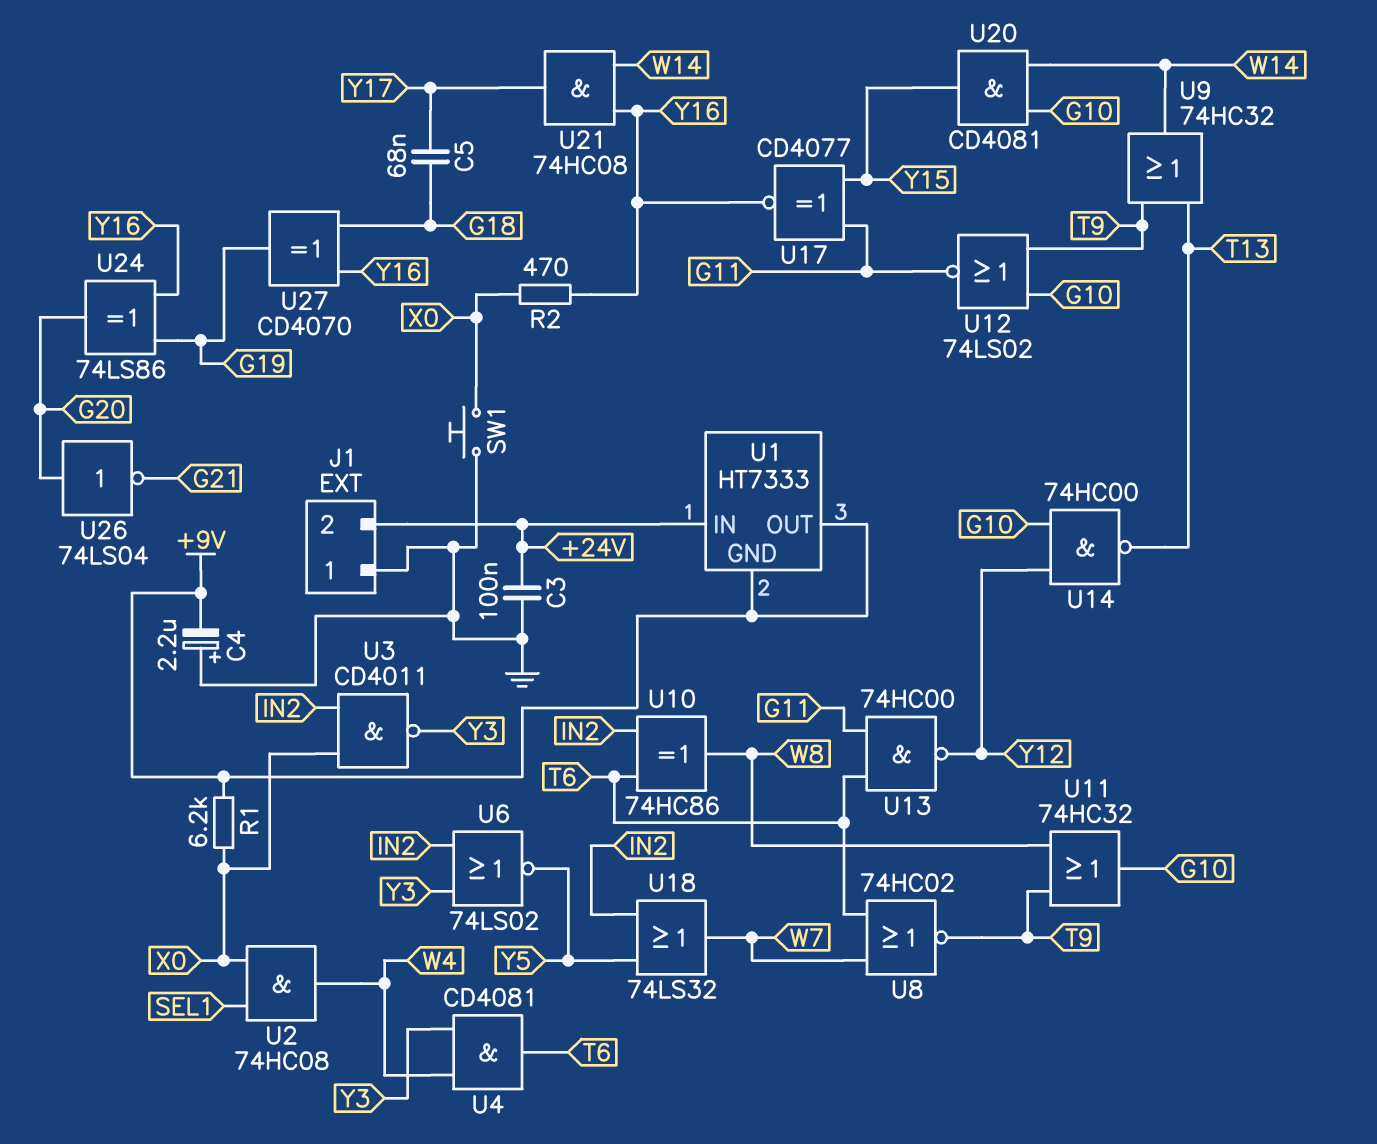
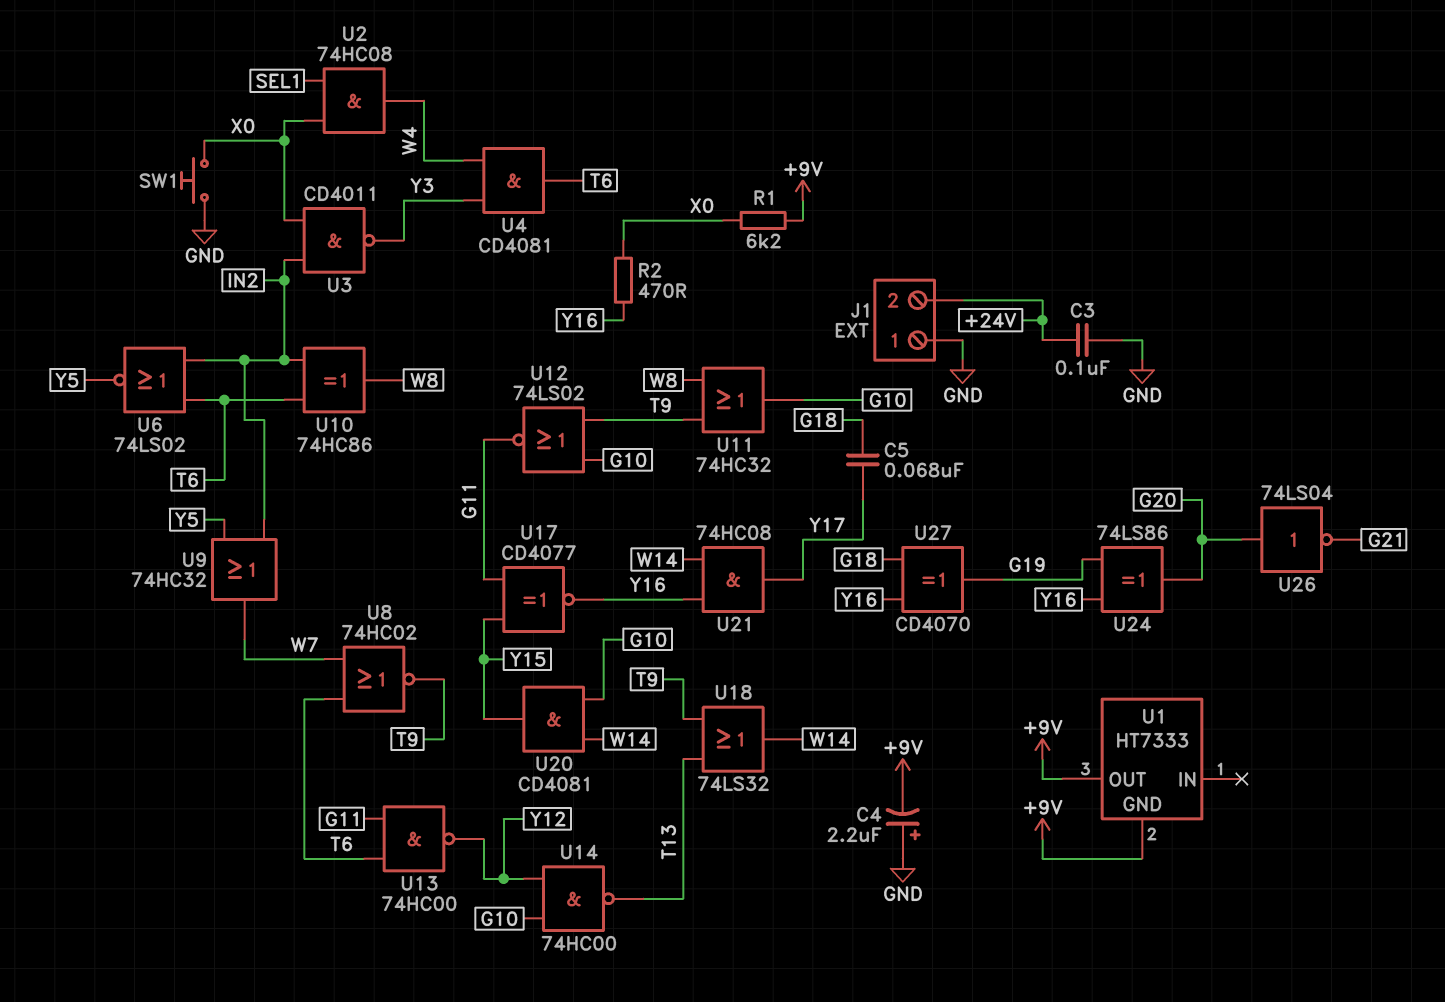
U1 pin IN: +24V -> none
U6: NOR 74LS02 (in IN2, in Y3, out Y5) -> NOR 74LS02 (in IN2, in T6, out Y5)
U9: OR 74HC32 (in T9, in T13, out W14) -> OR 74HC32 (in IN2, in Y5, out W7)
U18: OR 74LS32 (in IN2, in Y5, out W7) -> OR 74LS32 (in T9, in T13, out W14)

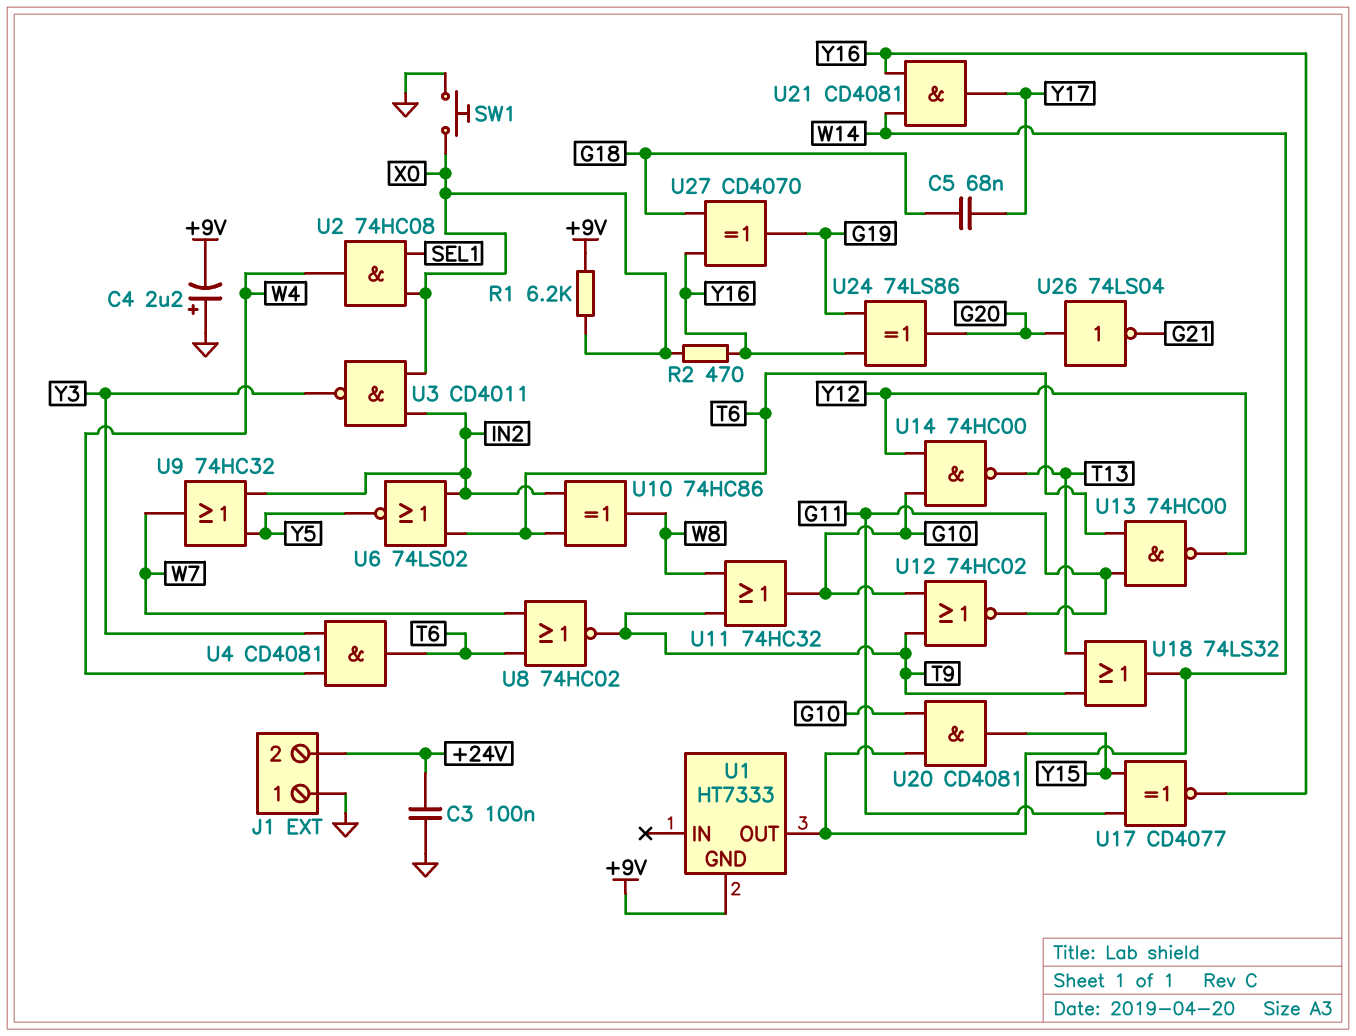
U1 pin OUT: +9V -> W14
U12: NOR 74LS02 (in G10, in T9, out G11) -> NOR 74HC02 (in G10, in T9, out G11)
U21: AND 74HC08 (in W14, in Y16, out Y17) -> AND CD4081 (in W14, in Y16, out Y17)

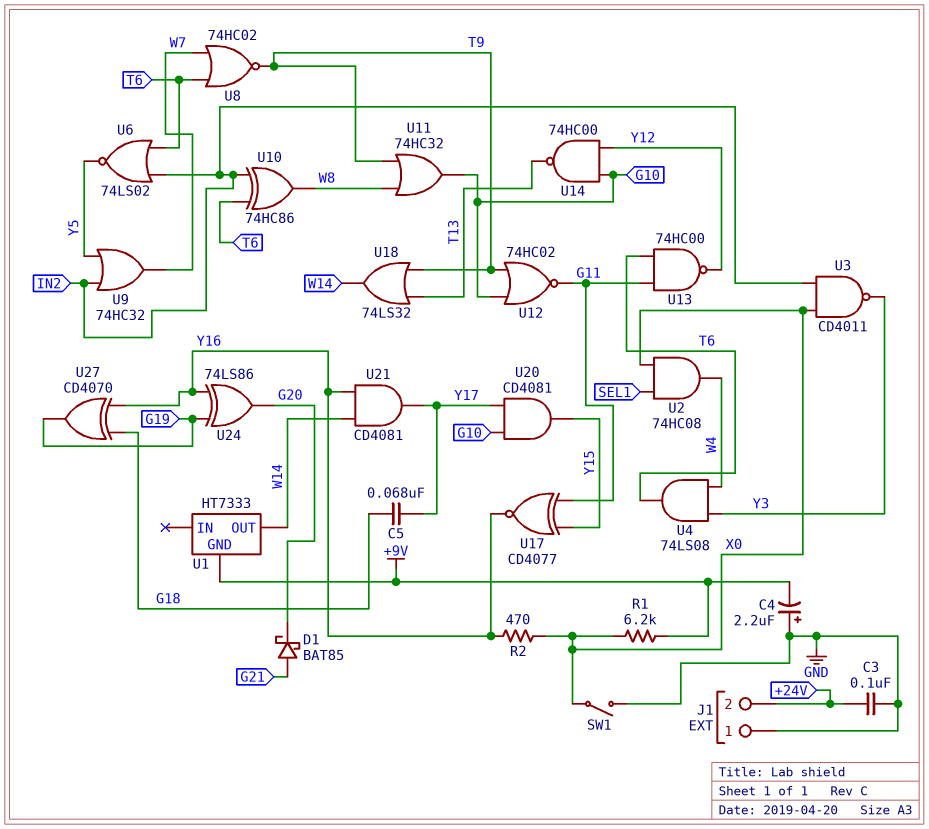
D1: none -> schottky BAT85 (A G21, K G20)
SW1: button (GND, X0) -> switch (GND, X0)
U4: AND CD4081 (in W4, in Y3, out T6) -> AND 74LS08 (in W4, in Y3, out T6)
U20: AND CD4081 (in G10, in W14, out Y15) -> AND CD4081 (in G10, in Y17, out Y15)
U26: NOT 74LS04 (in G20, out G21) -> none

